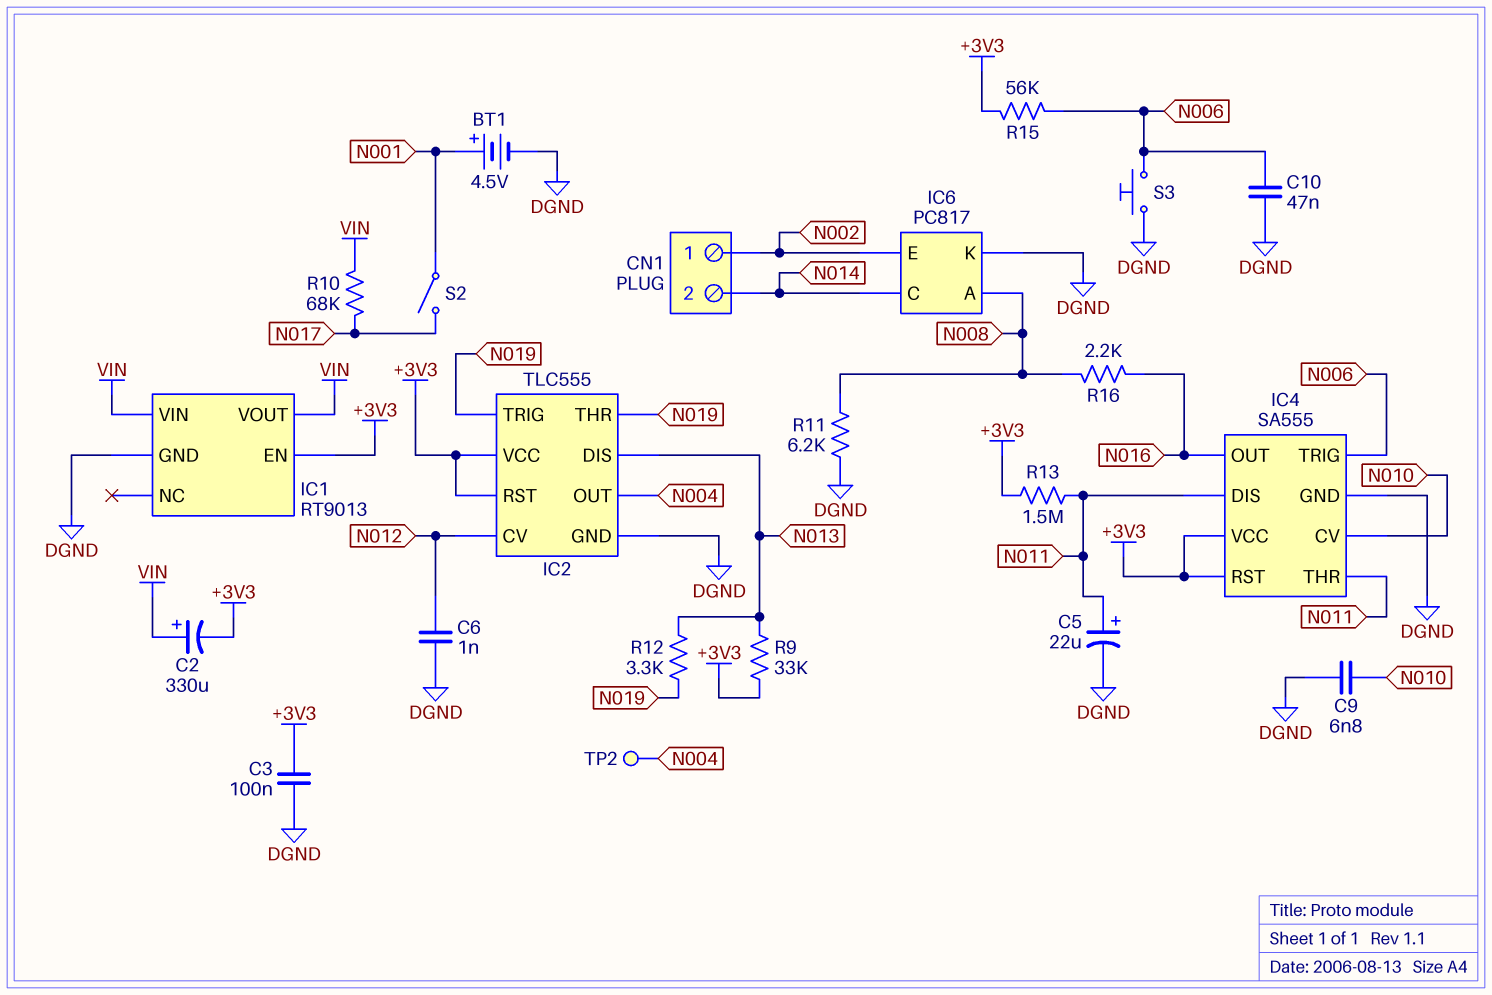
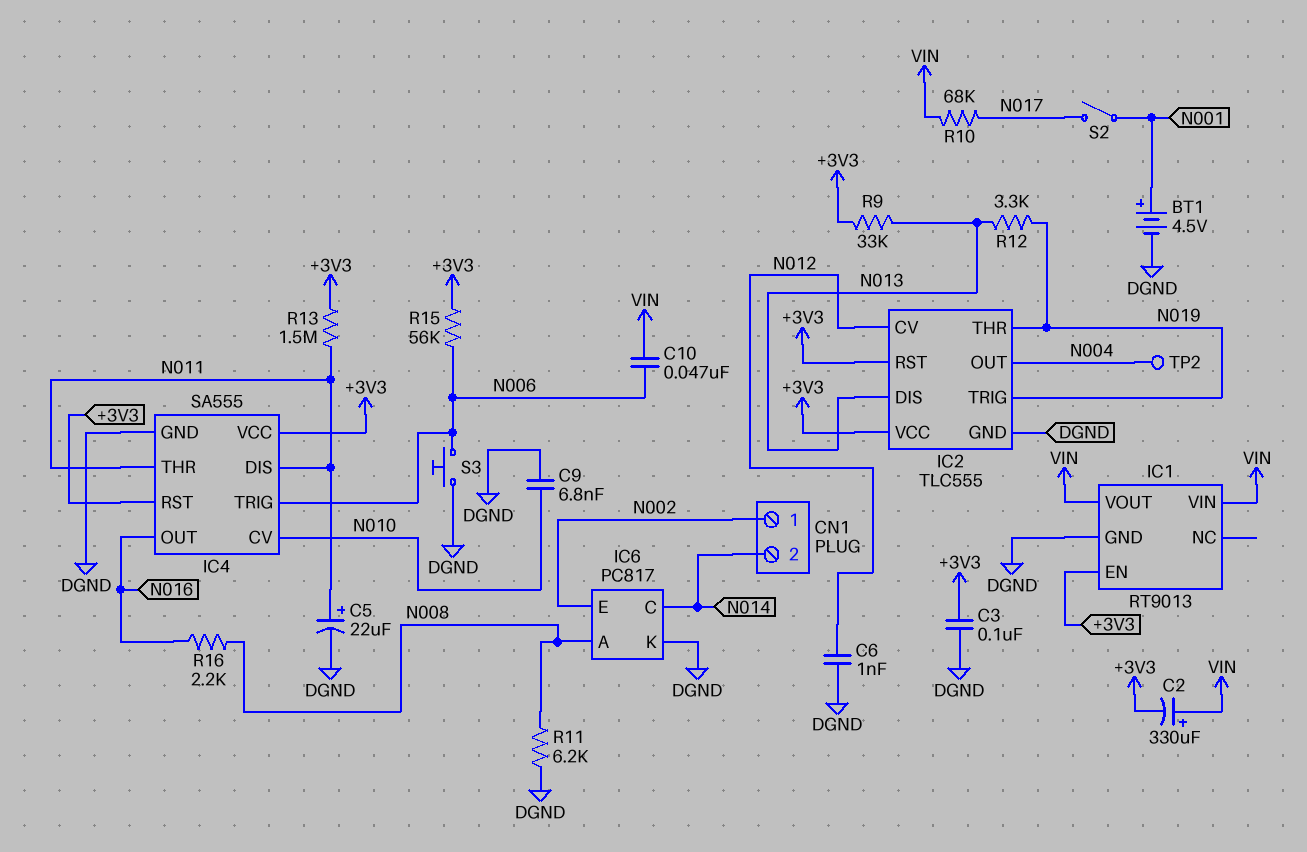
C10: 47nF (DGND, N006) -> 47nF (N006, VIN)

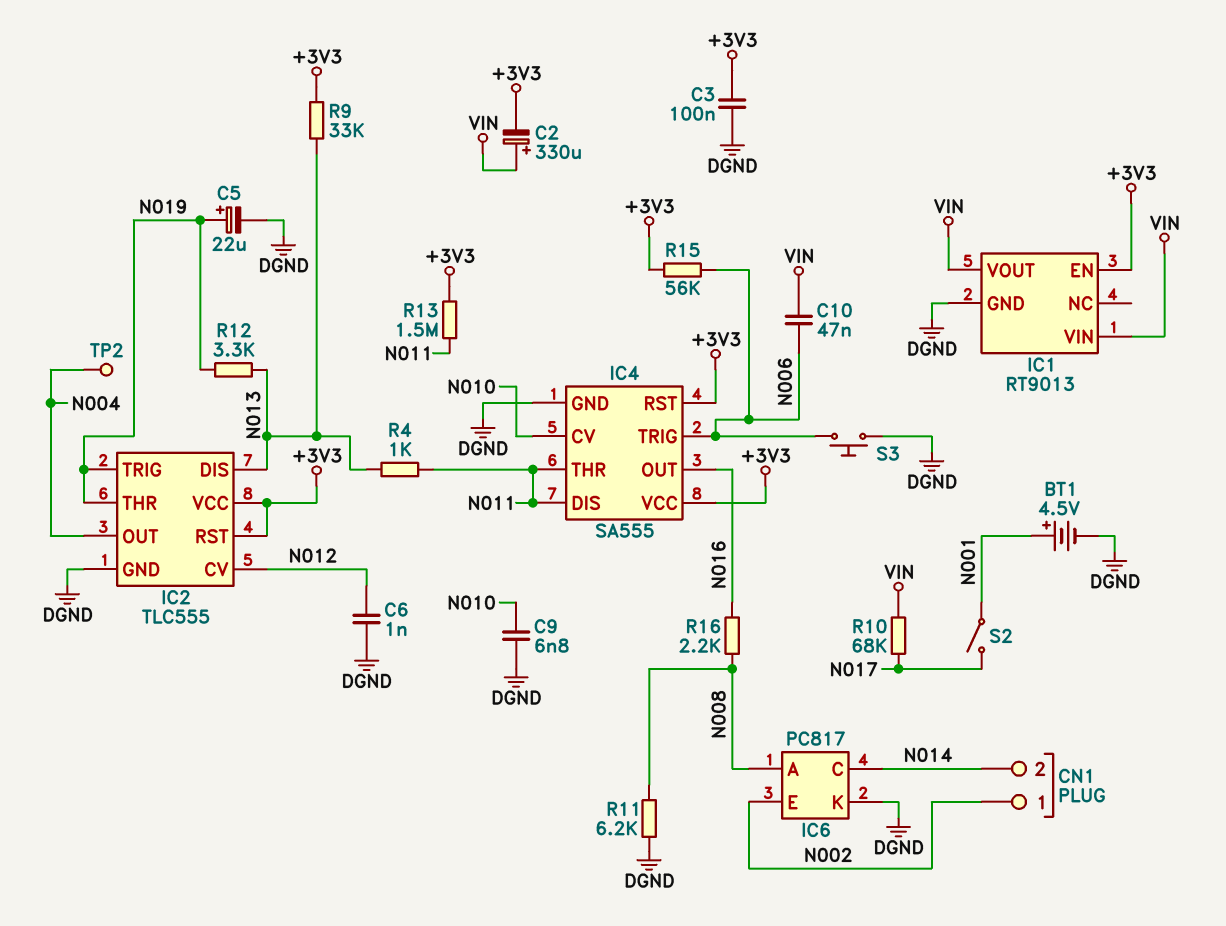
C5: 22uF (plus N011, minus DGND) -> 22uF (plus N019, minus DGND)
R4: none -> 1k (N011, N013)

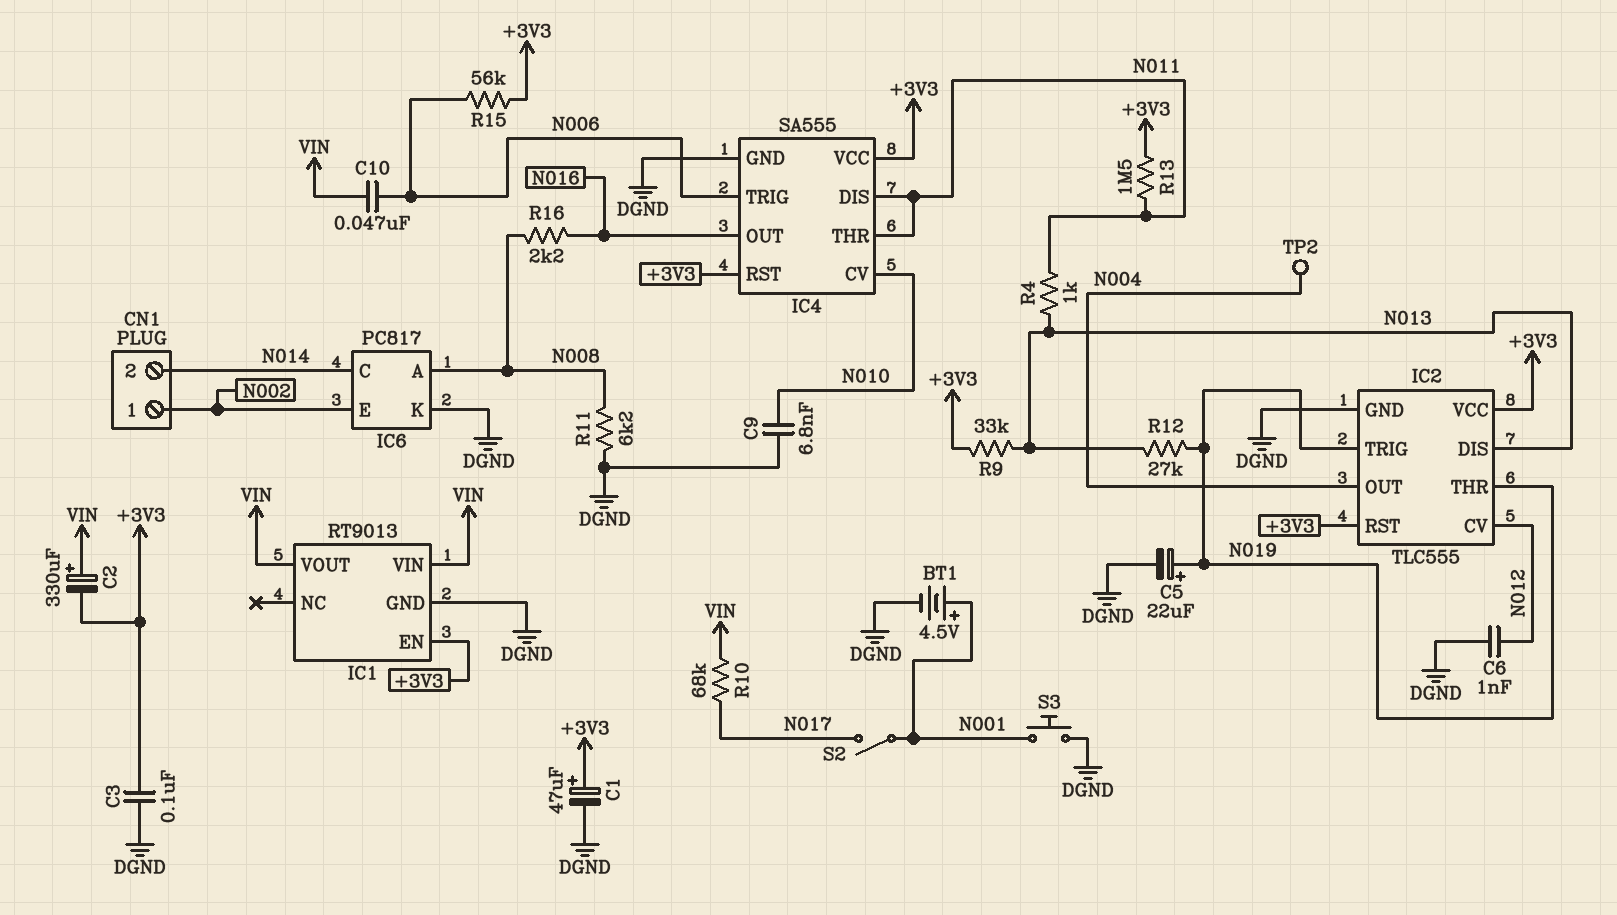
C1: none -> 47uF (plus +3V3, minus DGND)
R12: 3.3k (N013, N019) -> 27k (N013, N019)
S3: button (DGND, N006) -> button (DGND, N001)

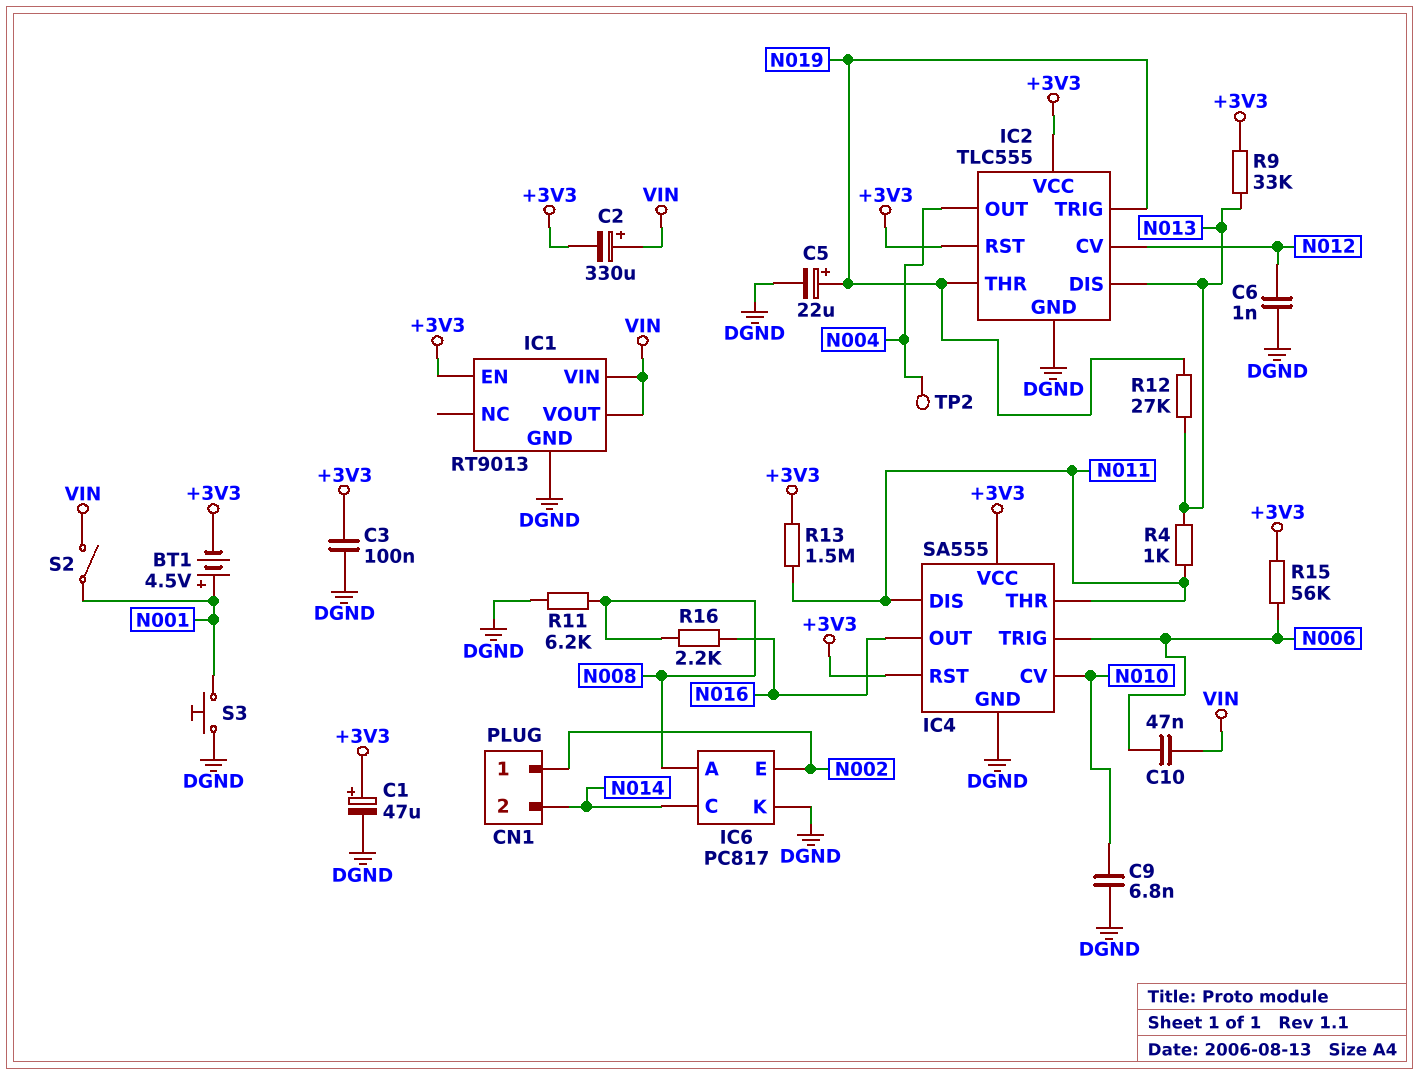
BT1: 4.5V (plus N001, minus DGND) -> 4.5V (plus N001, minus +3V3)
R10: 68k (N017, VIN) -> none
S2: switch (N001, N017) -> switch (N001, VIN)

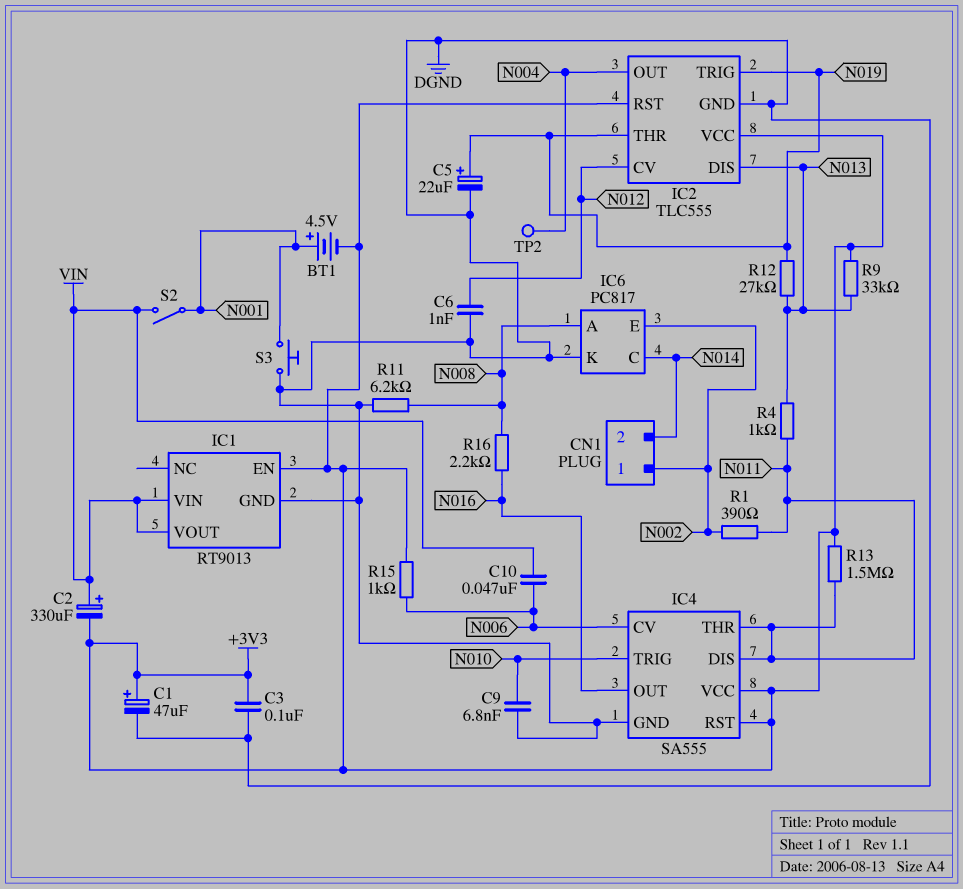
IC4 pin CV: N010 -> N006
IC4 pin TRIG: N006 -> N010
R1: none -> 390 (N002, N011)
R15: 56k (+3V3, N006) -> 1k (+3V3, N006)

